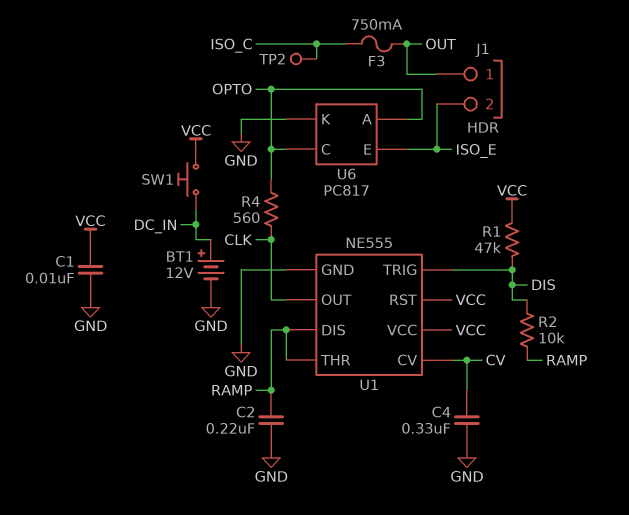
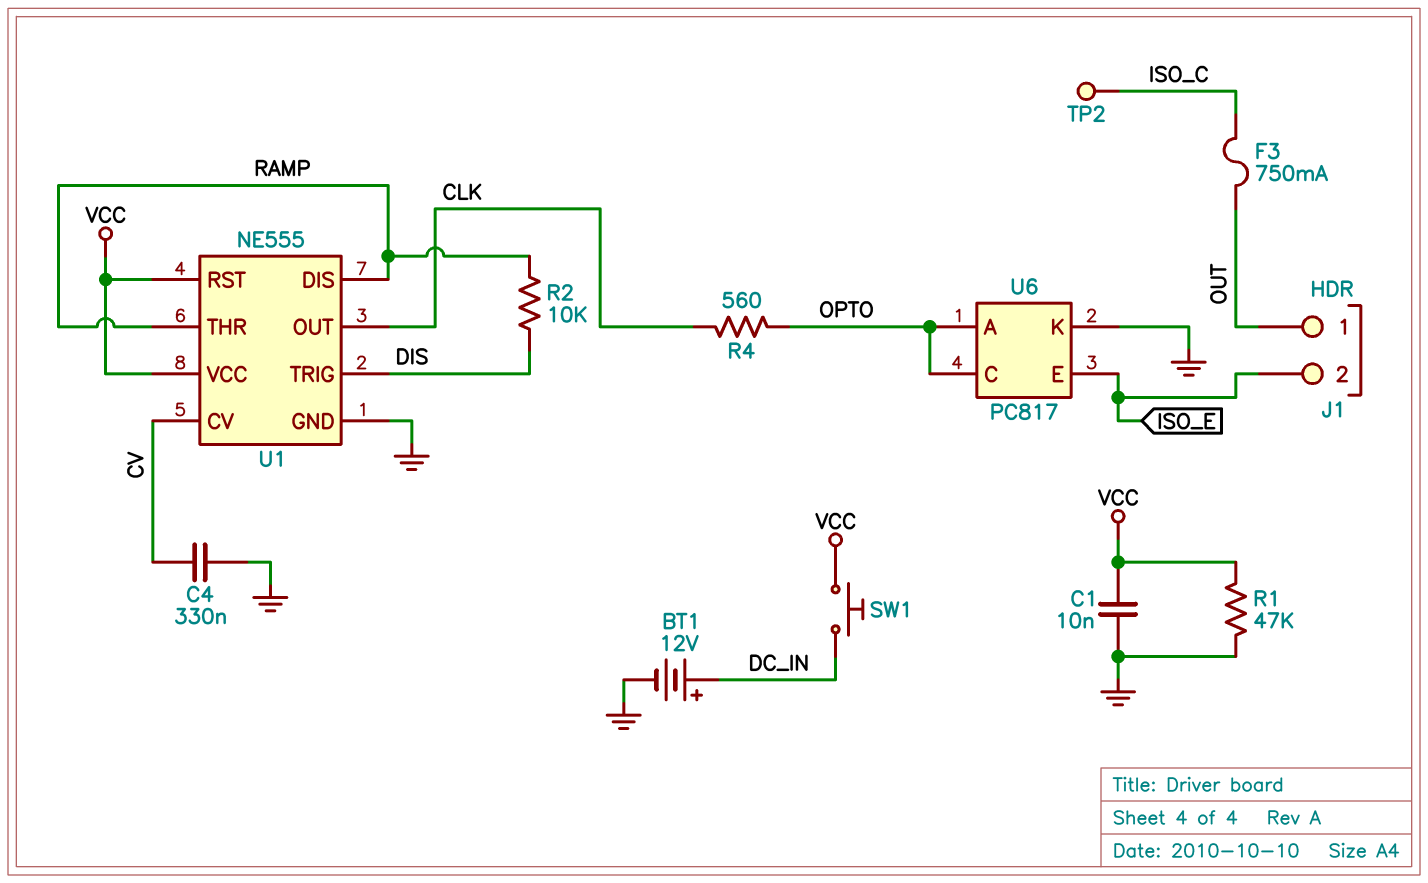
C2: 220nF (GND, RAMP) -> none
R1: 47k (DIS, VCC) -> 47k (GND, VCC)

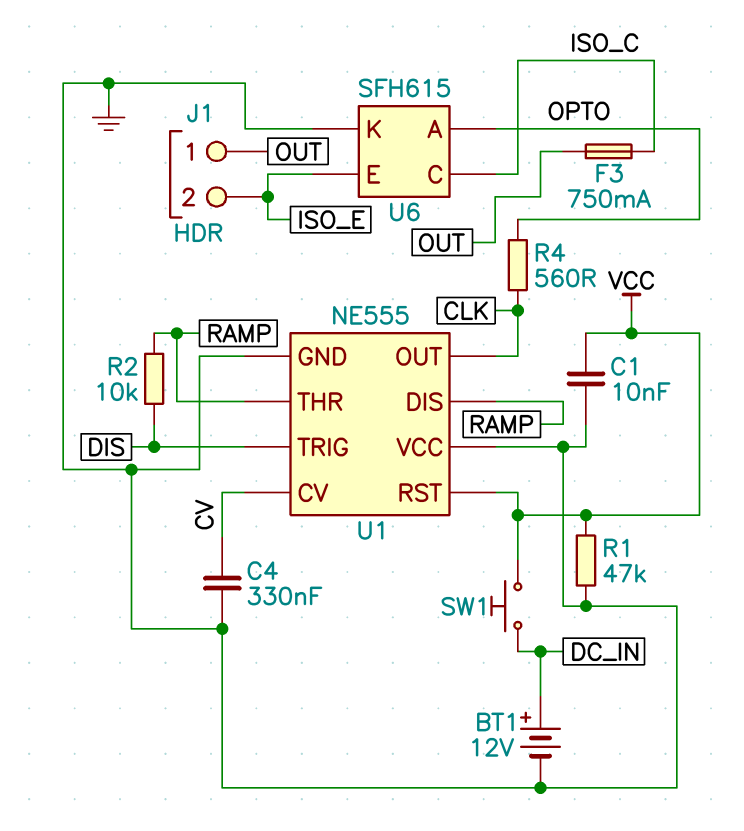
TP2: test point (ISO_C) -> none
U1 pin VCC: VCC -> GND
U6: PC817 -> SFH615
U6 pin C: OPTO -> ISO_C

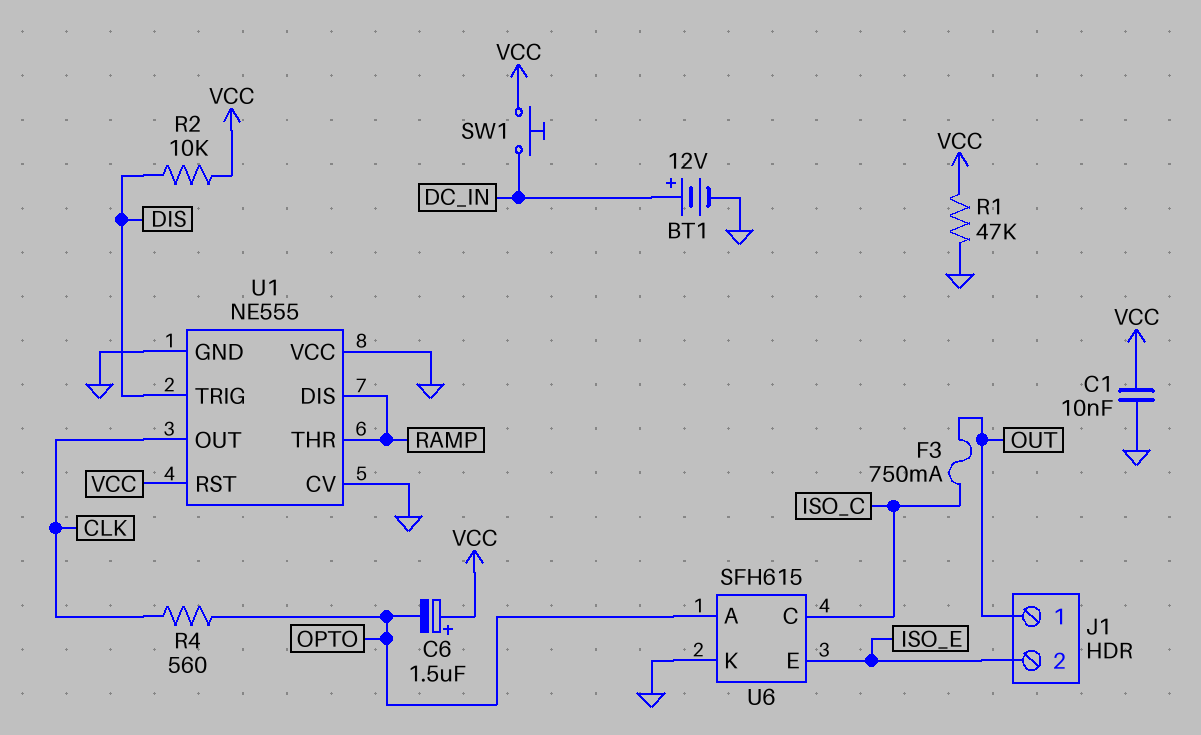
C4: 330nF (CV, GND) -> none
C6: none -> 1.5uF (plus VCC, minus OPTO)
R2: 10k (DIS, RAMP) -> 10k (DIS, VCC)
U1 pin CV: CV -> GND

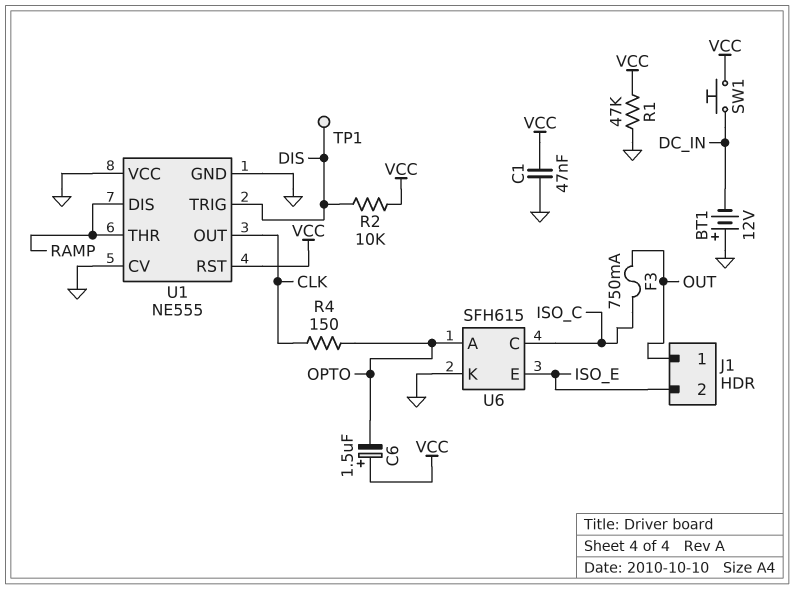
BT1: 12V (plus DC_IN, minus GND) -> 12V (plus GND, minus DC_IN)
C1: 10nF (GND, VCC) -> 47nF (GND, VCC)
R4: 560 (CLK, OPTO) -> 150 (CLK, OPTO)
TP1: none -> test point (DIS)

